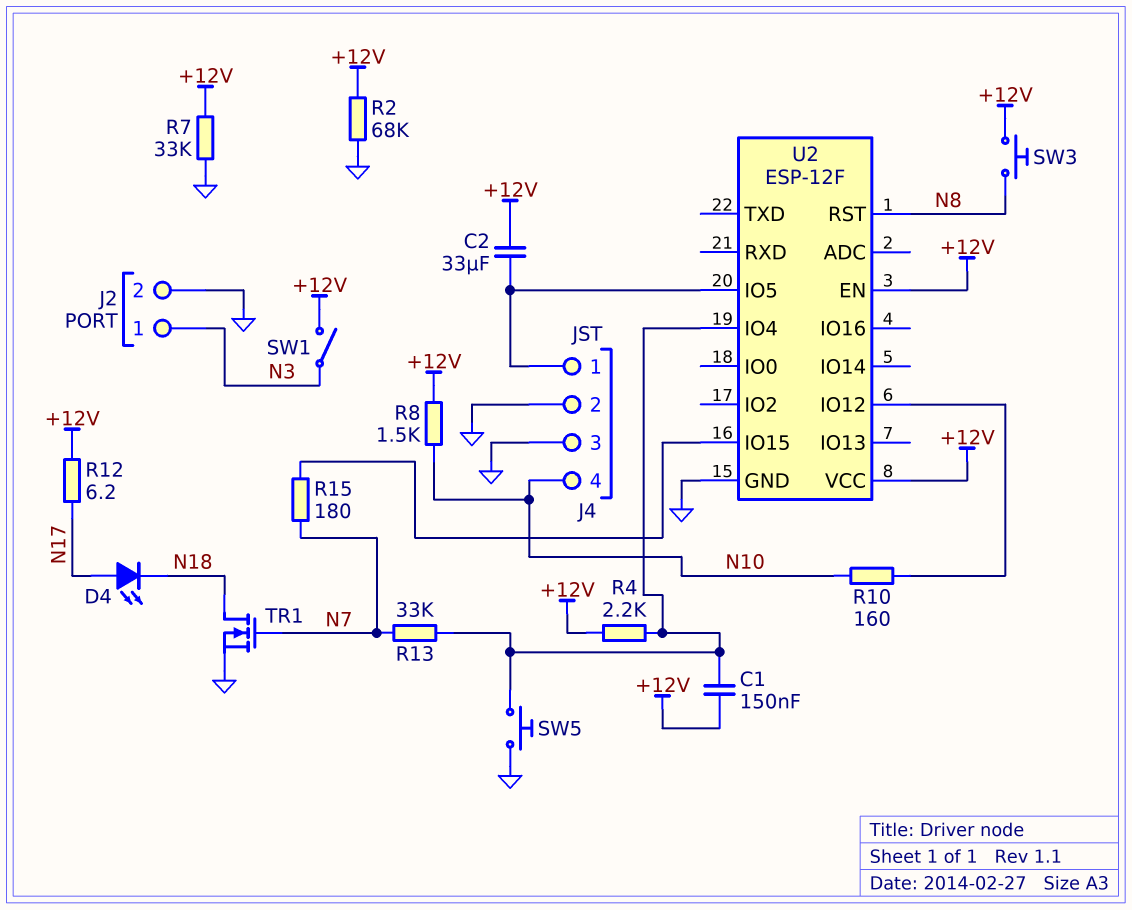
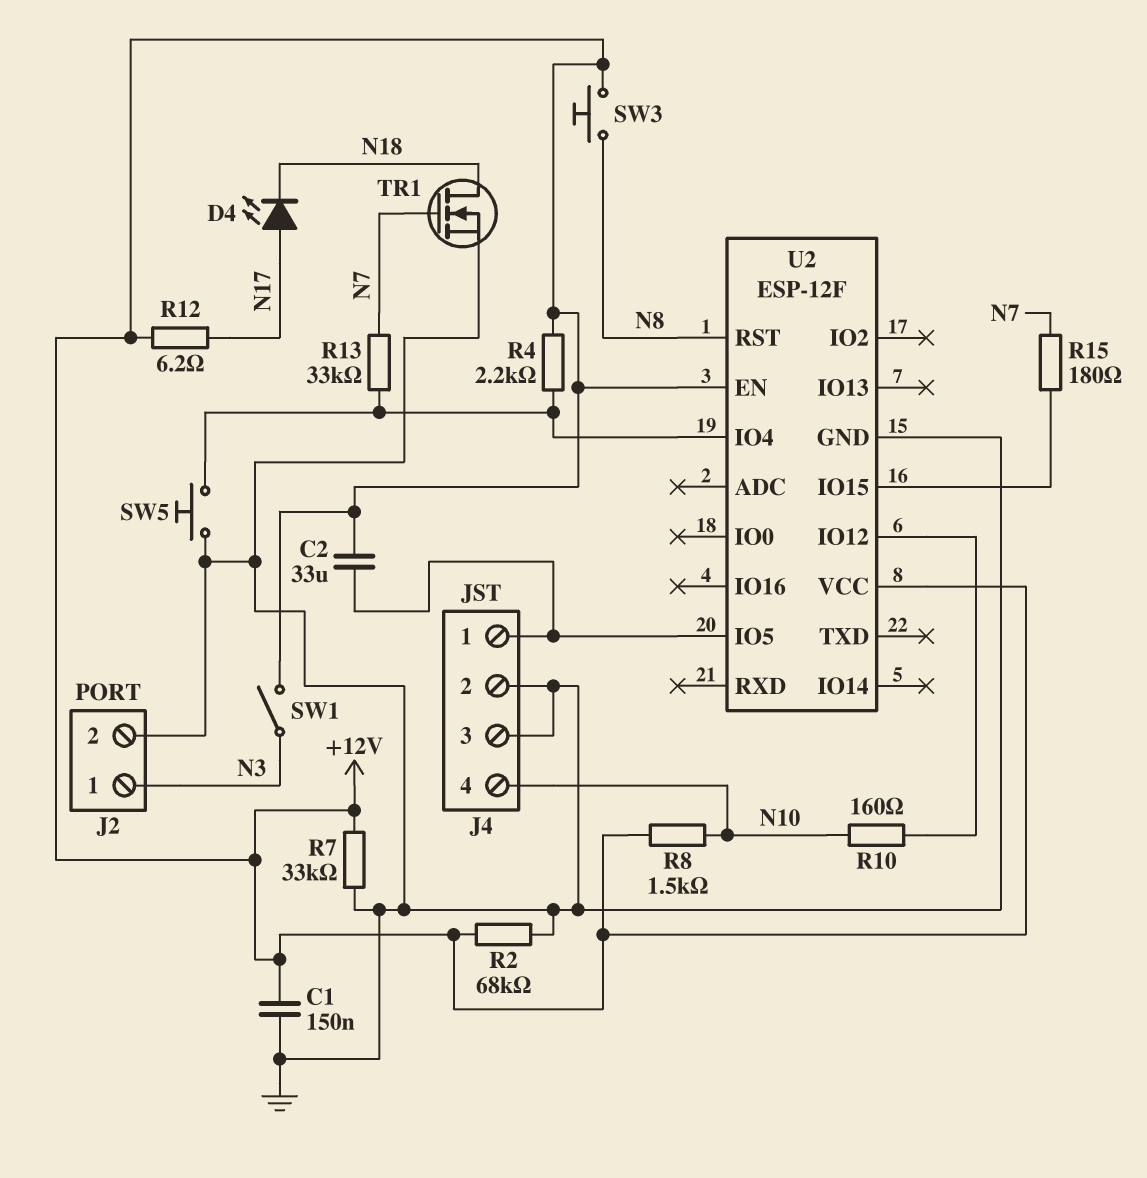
C1: 150nF (+12V, U2/IO4) -> 150nF (+12V, GND)

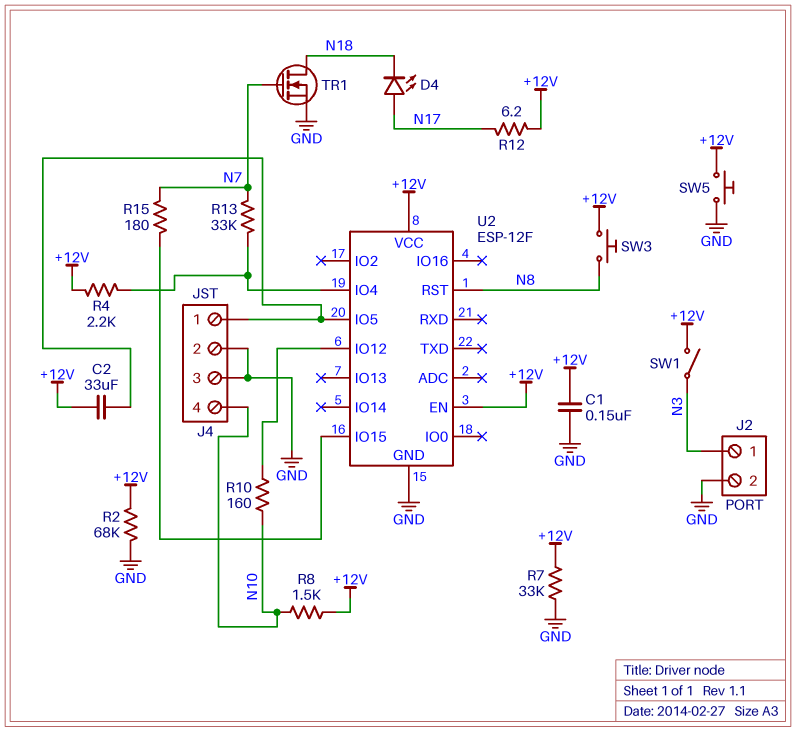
SW5: button (GND, U2/IO4) -> button (+12V, GND)

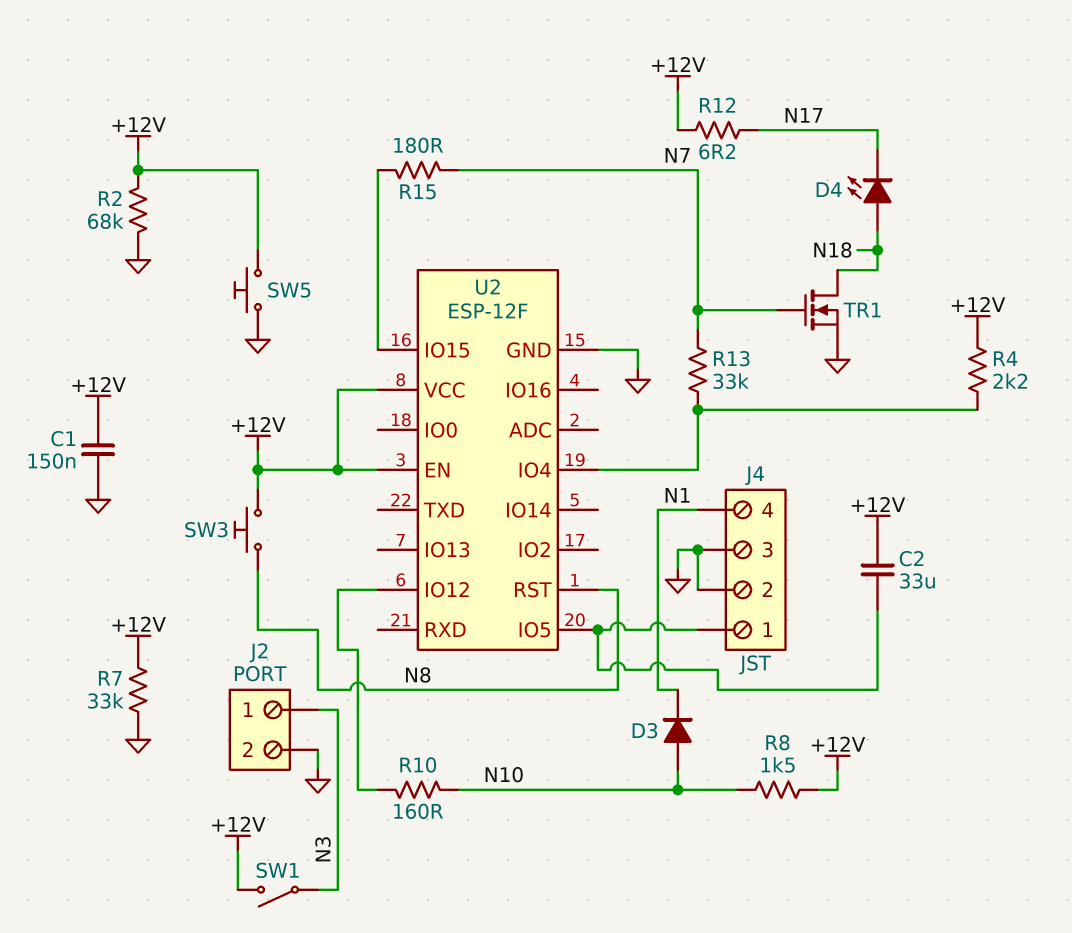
D3: none -> diode (A N10, K N1)
D4: LED (A N17, K N18) -> LED (A N18, K N17)
J4 pin 4: N10 -> N1

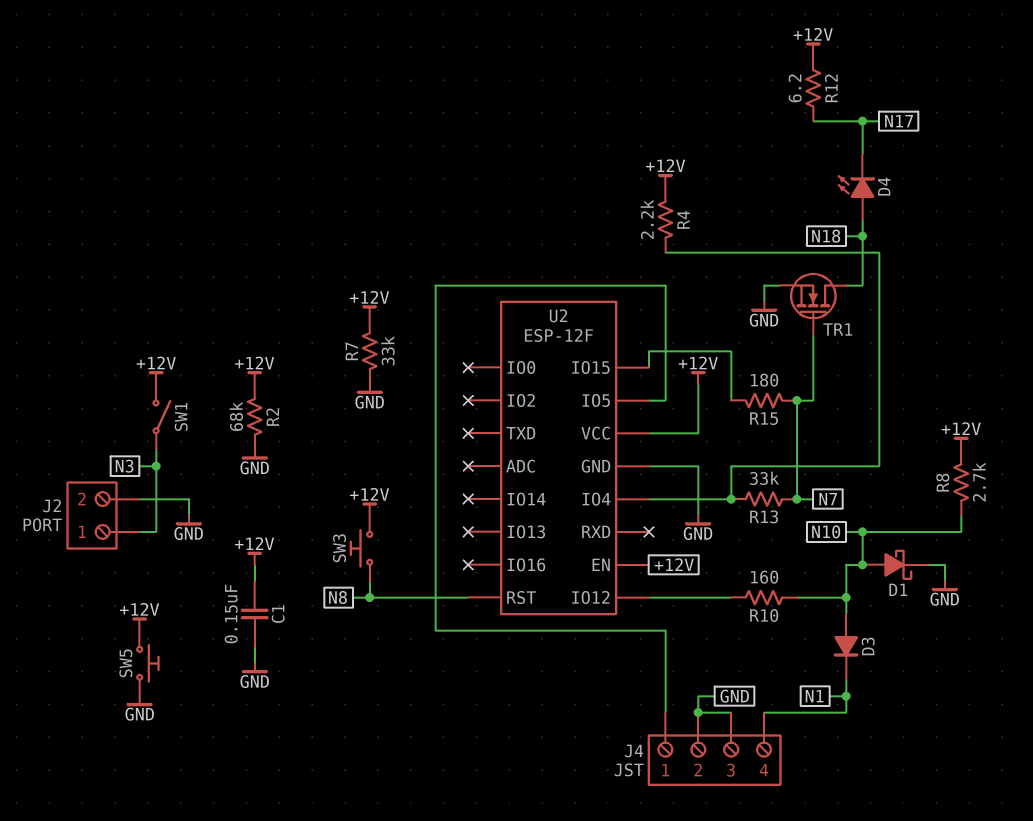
C2: 33uF (+12V, J4/1) -> none
D1: none -> schottky (A N10, K GND)
R8: 1.5k (+12V, N10) -> 2.7k (+12V, N10)

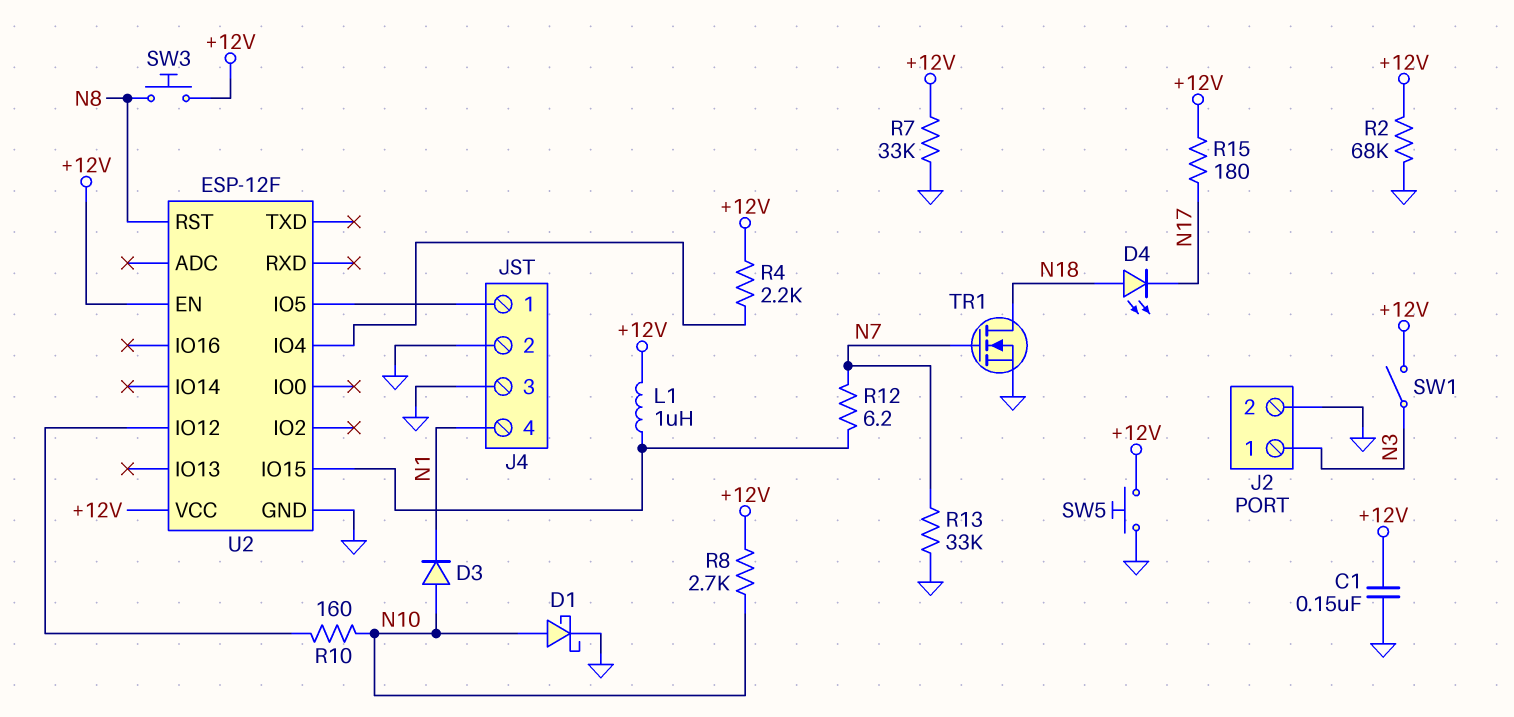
L1: none -> 1uH (+12V, U2/IO15)
R12: 6.2 (+12V, N17) -> 6.2 (N7, U2/IO15)
R13: 33k (N7, U2/IO4) -> 33k (GND, N7)
R15: 180 (N7, U2/IO15) -> 180 (+12V, N17)

